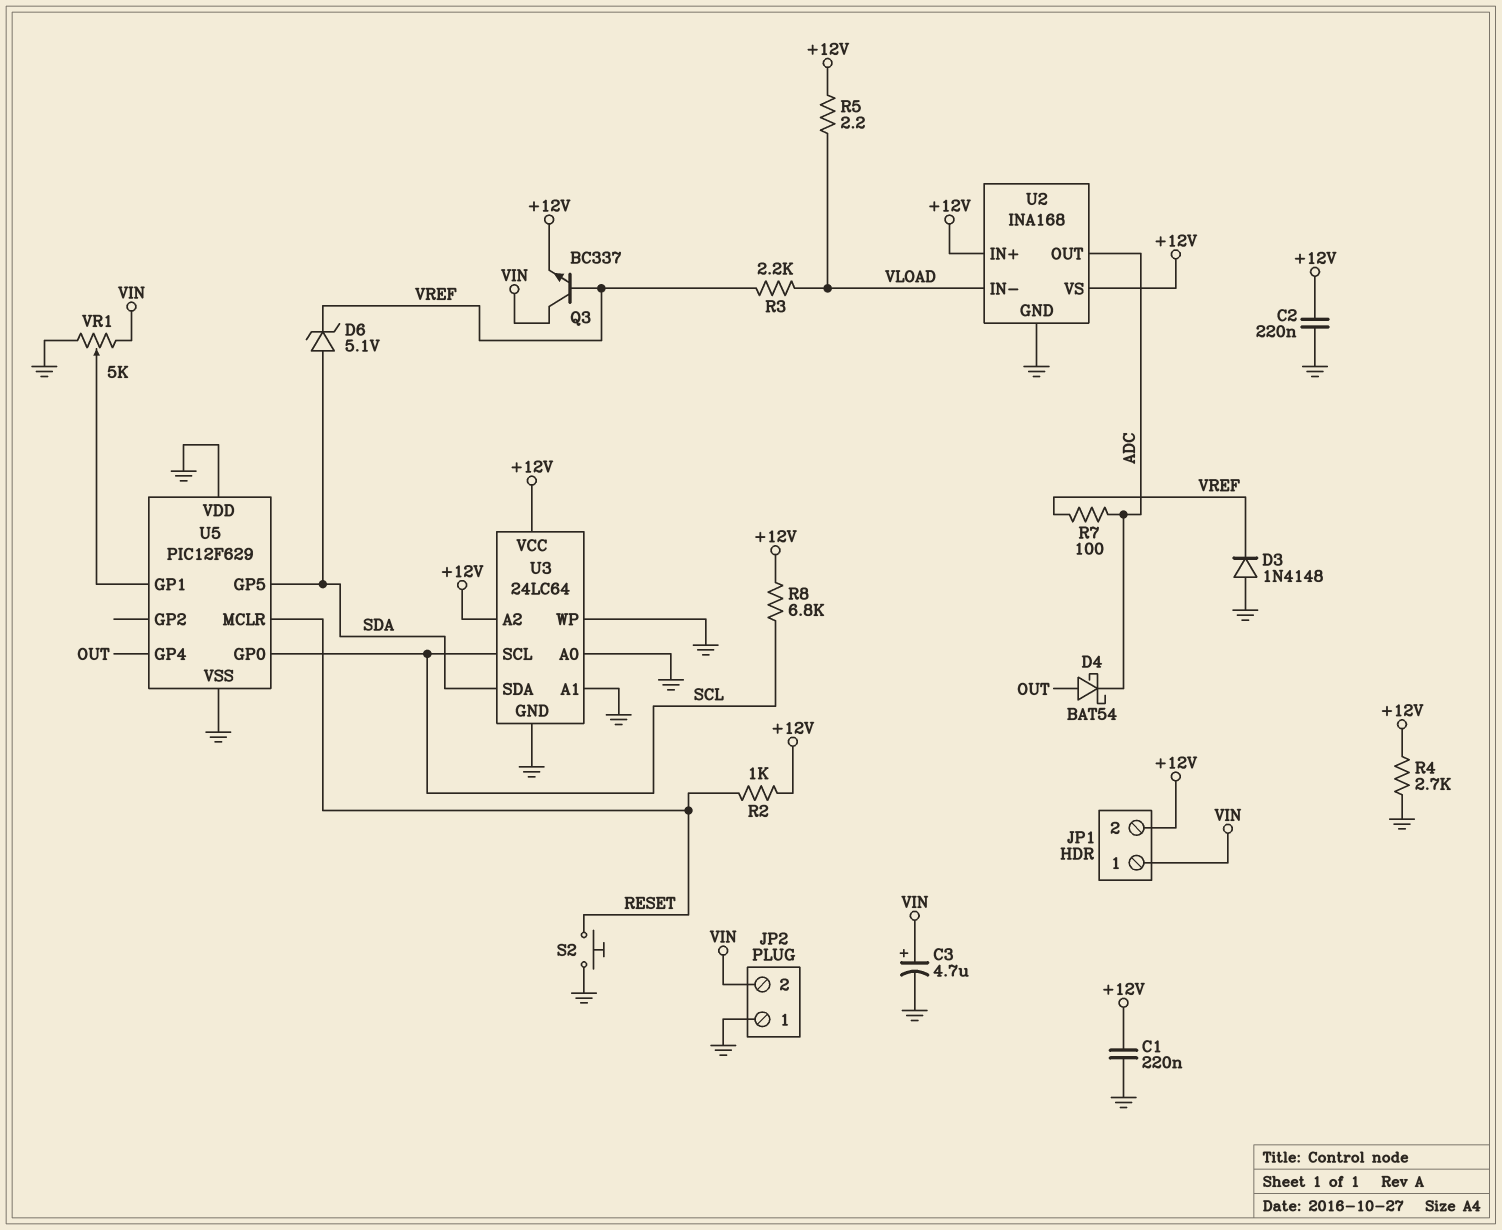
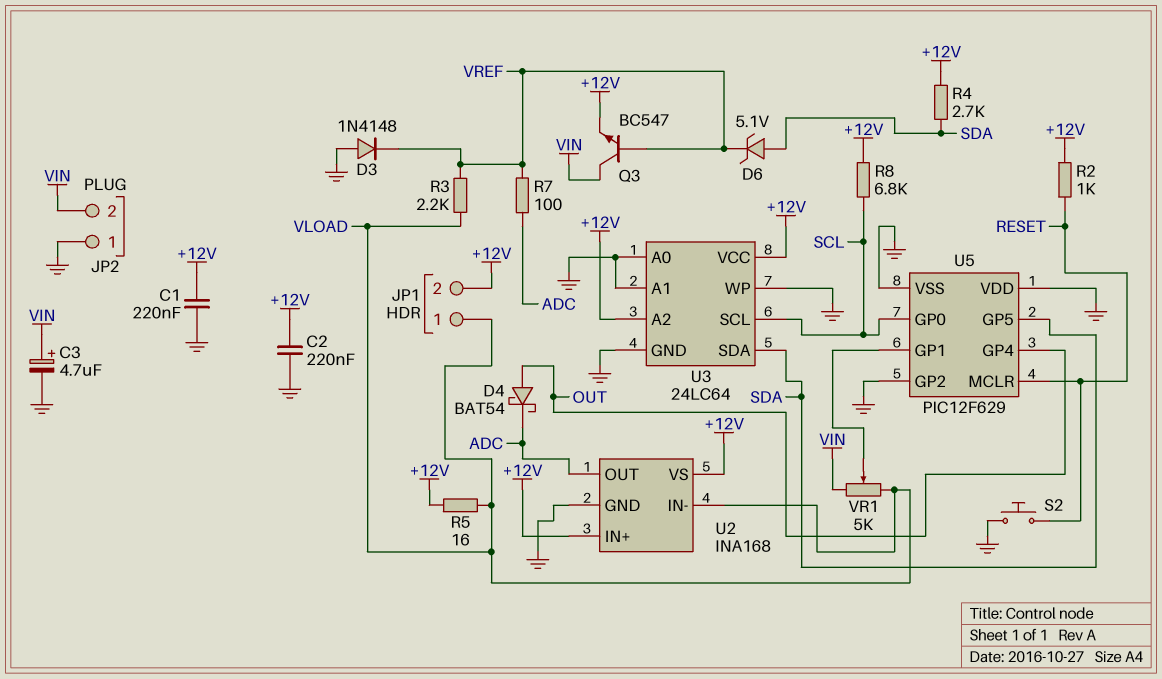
JP1 pin 1: VIN -> VLOAD
Q3: NPN BC337 (B VREF, C VIN, E +12V) -> NPN BC547 (B VREF, C VIN, E +12V)
R4: 2.7k (+12V, GND) -> 2.7k (+12V, SDA)
R5: 2.2 (+12V, VLOAD) -> 16 (+12V, VLOAD)
U5 pin GP2: none -> GND
VR1: 5k (GND, VIN, wiper U5/GP1) -> 5k (VIN, VLOAD, wiper U5/GP1)

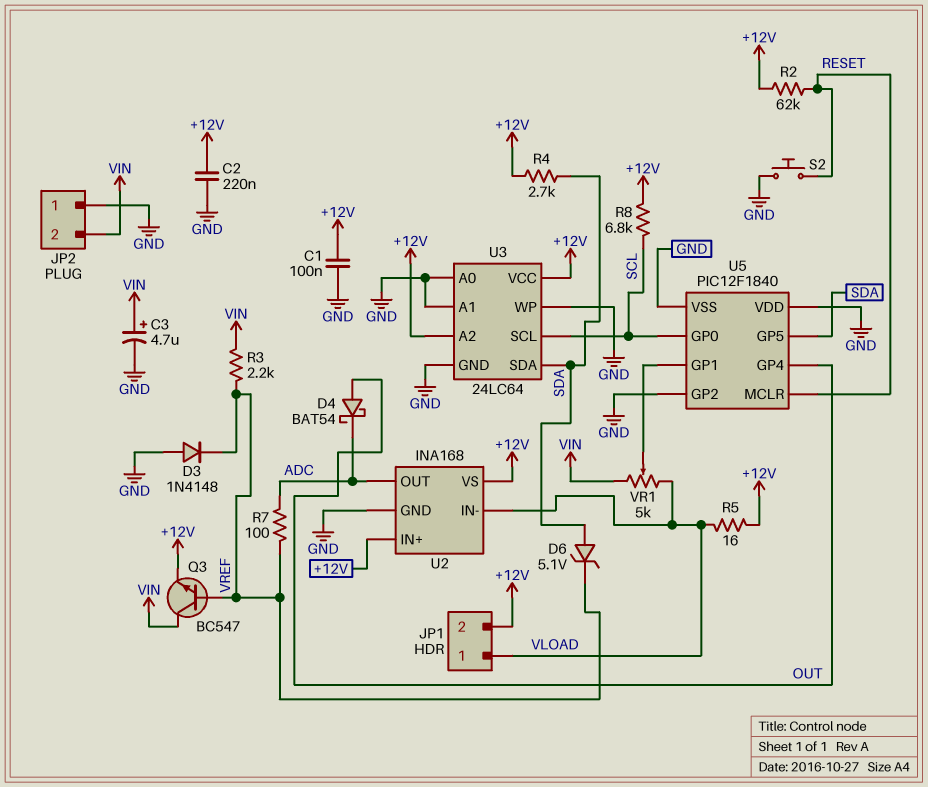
C1: 220nF (+12V, GND) -> 100nF (+12V, GND)
R2: 1k (+12V, RESET) -> 62k (+12V, RESET)
R3: 2.2k (VLOAD, VREF) -> 2.2k (VIN, VREF)
U5: PIC12F629 -> PIC12F1840

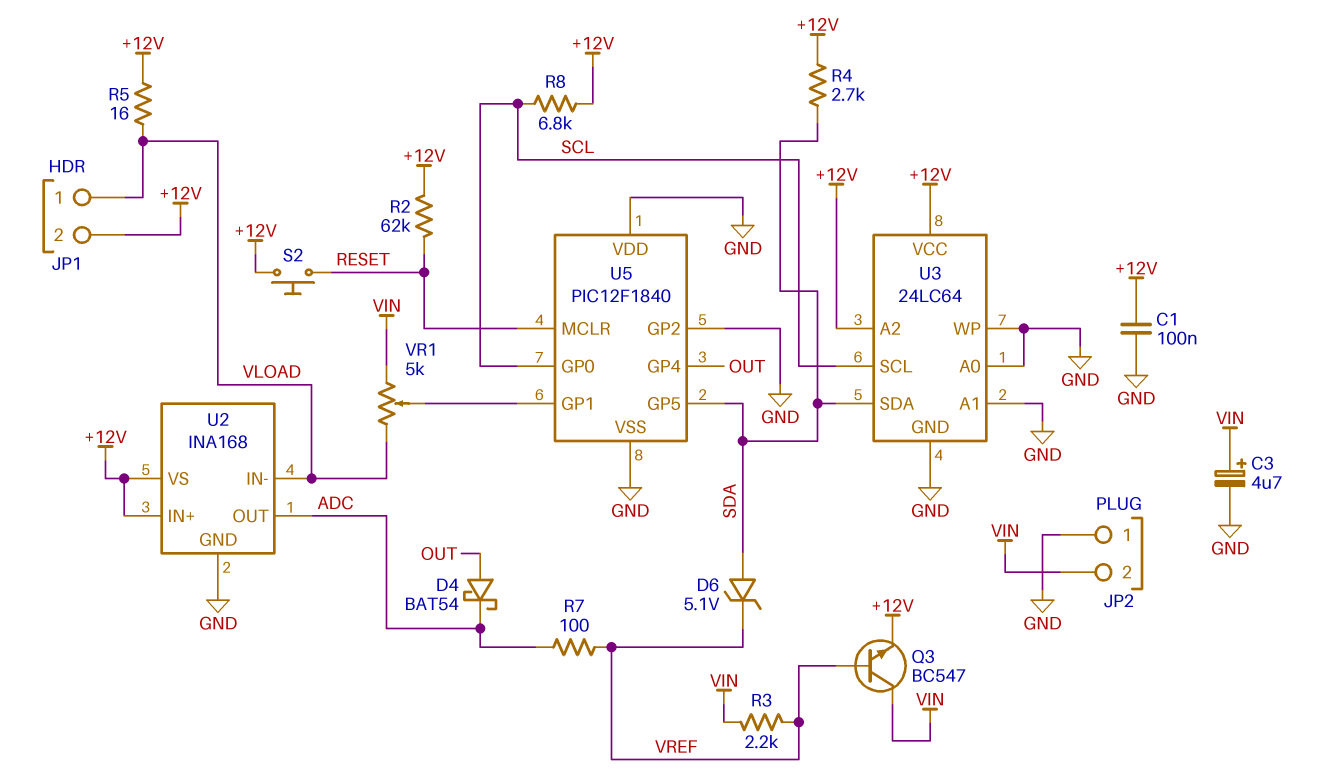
C2: 220nF (+12V, GND) -> none
D3: diode 1N4148 (A GND, K VREF) -> none
S2: button (GND, RESET) -> button (+12V, RESET)

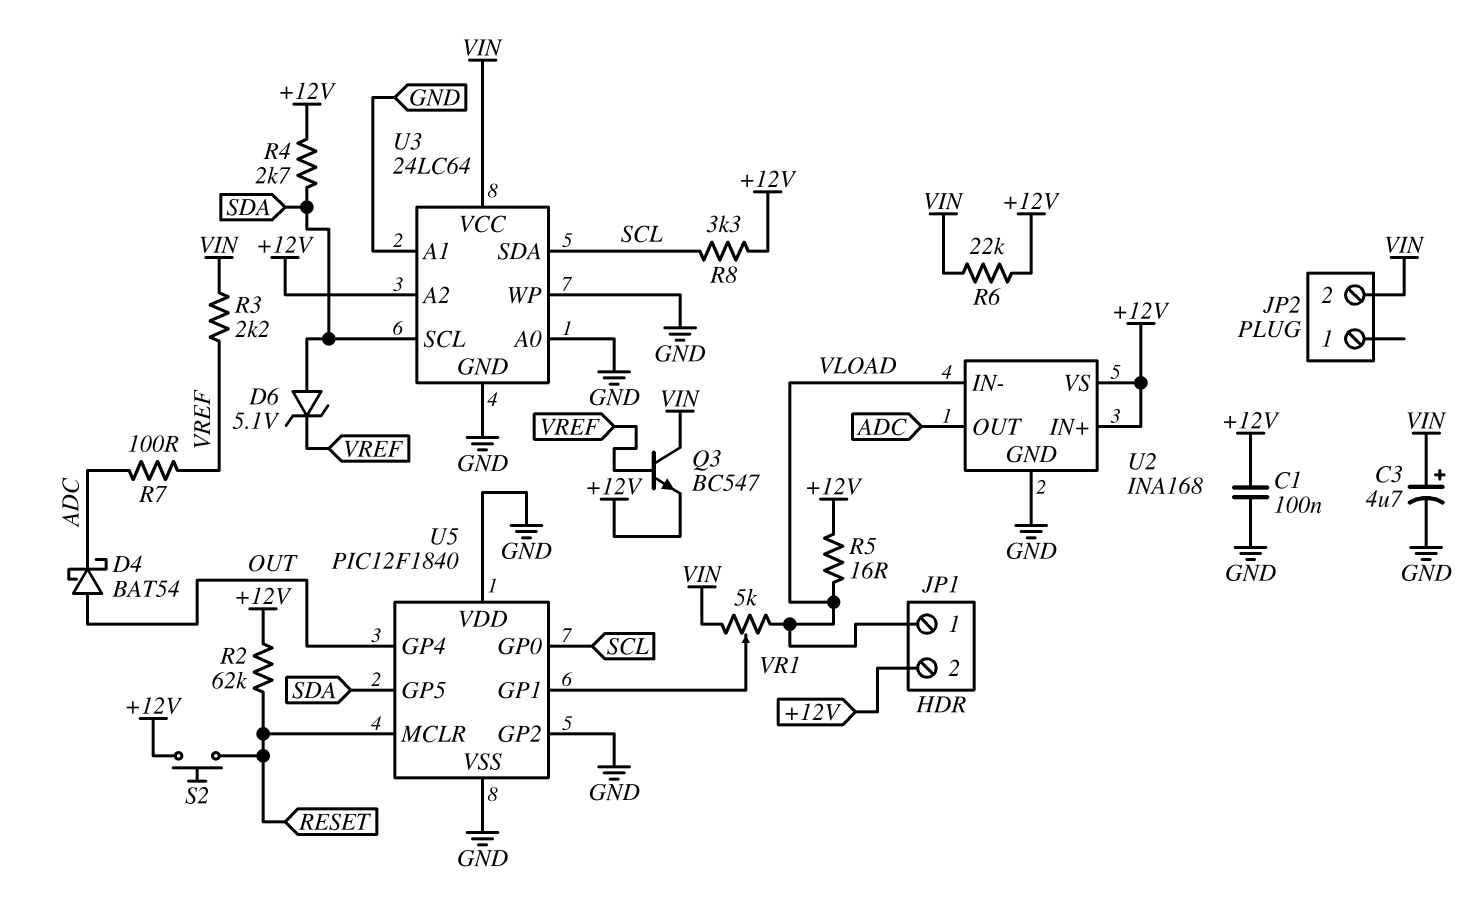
JP2 pin 1: GND -> none
R6: none -> 22k (+12V, VIN)
R8: 6.8k (+12V, SCL) -> 3.3k (+12V, SCL)
U3 pin SCL: SCL -> SDA
U3 pin SDA: SDA -> SCL
U3 pin VCC: +12V -> VIN

